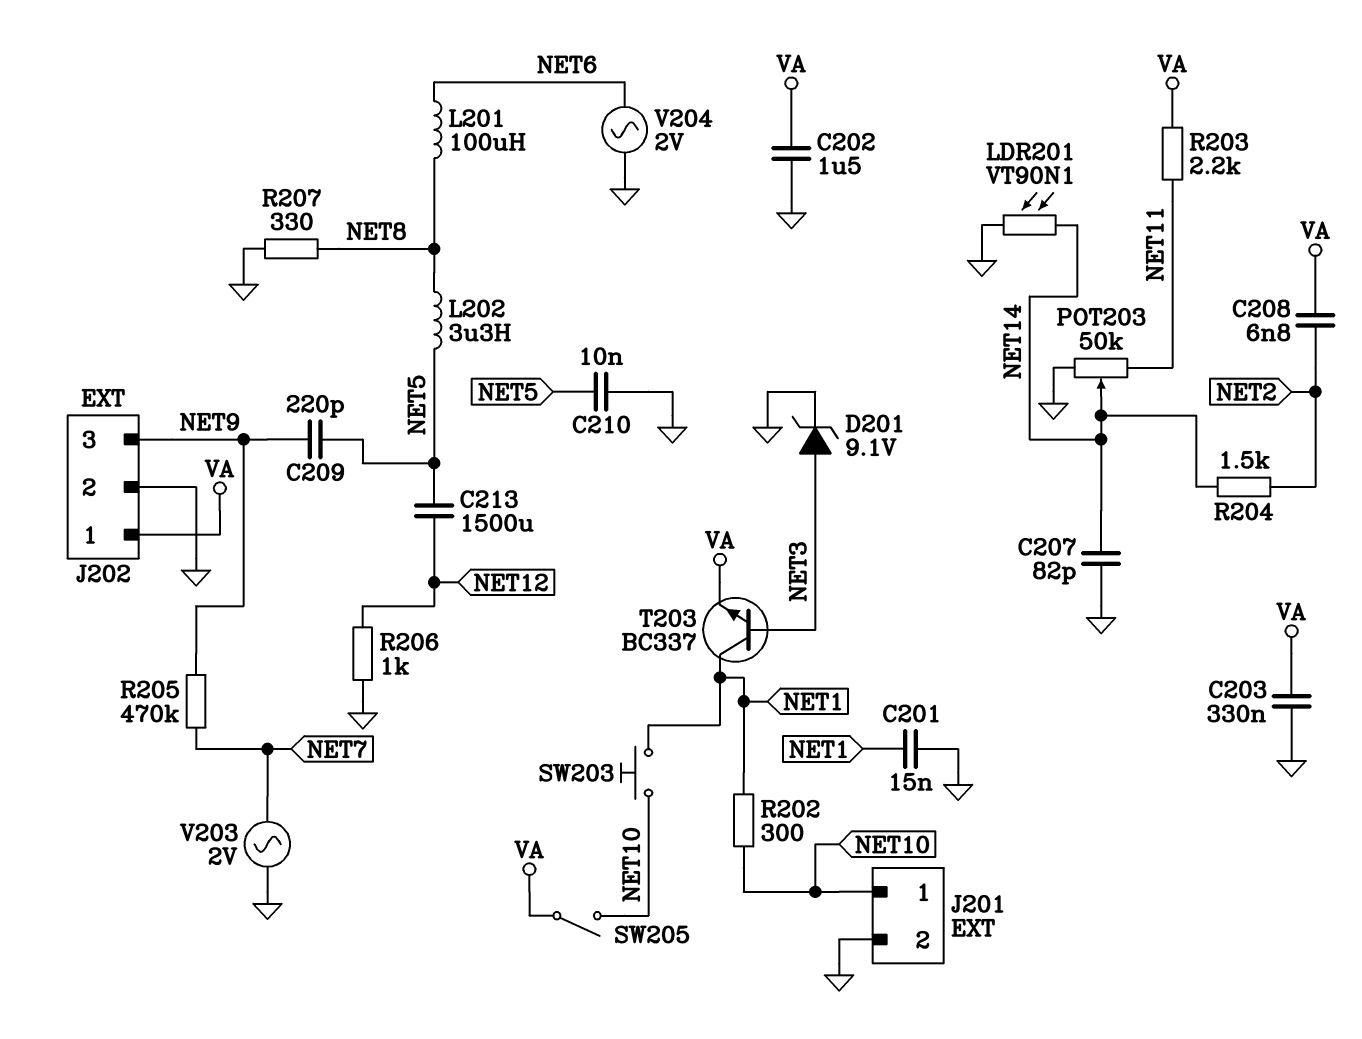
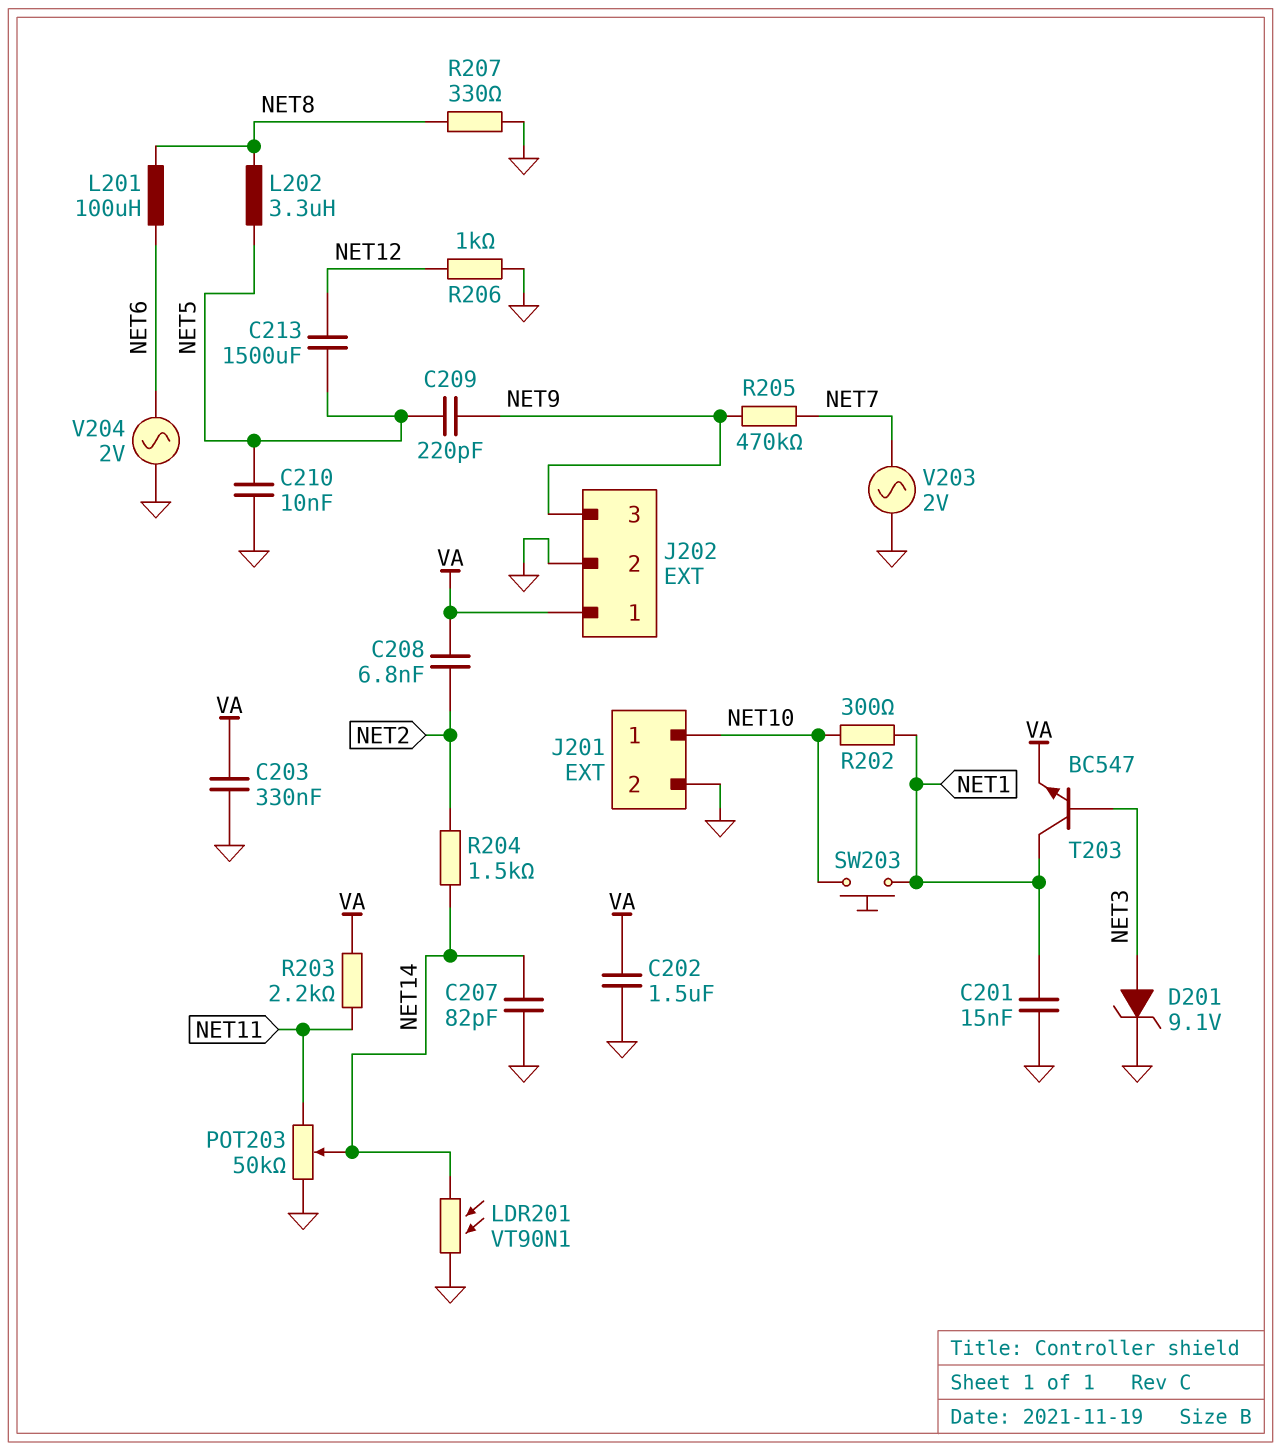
SW205: switch (NET10, VA) -> none
T203: NPN BC337 (B NET3, C NET1, E VA) -> NPN BC547 (B NET3, C NET1, E VA)

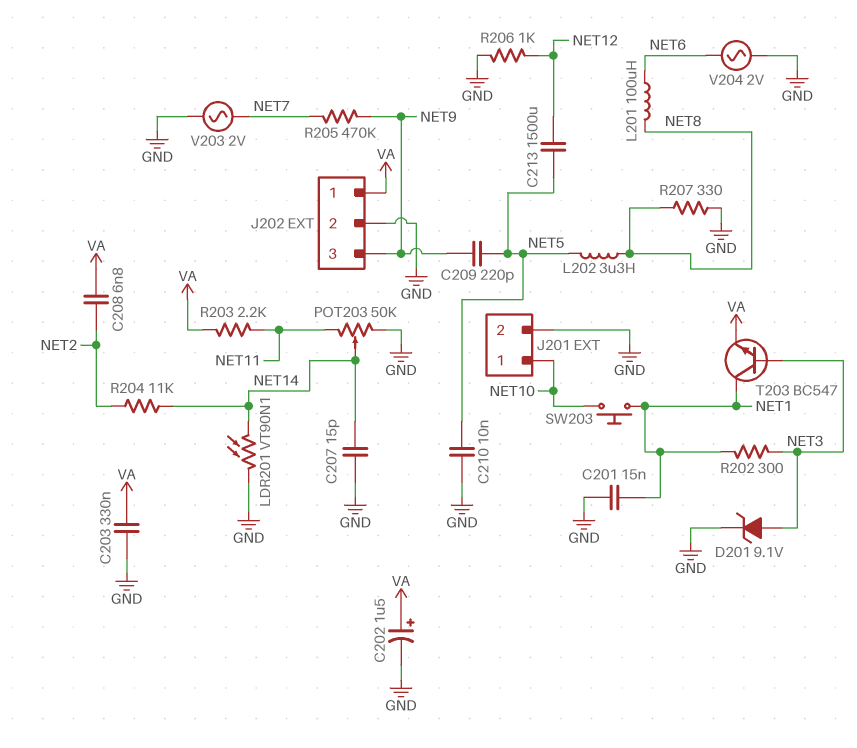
C202: 1.5uF (GND, VA) -> 1.5uF (plus VA, minus GND)
C207: 82pF (GND, NET14) -> 15pF (GND, NET14)
R202: 300 (NET1, NET10) -> 300 (NET1, NET3)
R204: 1.5k (NET2, NET14) -> 11k (NET2, NET14)

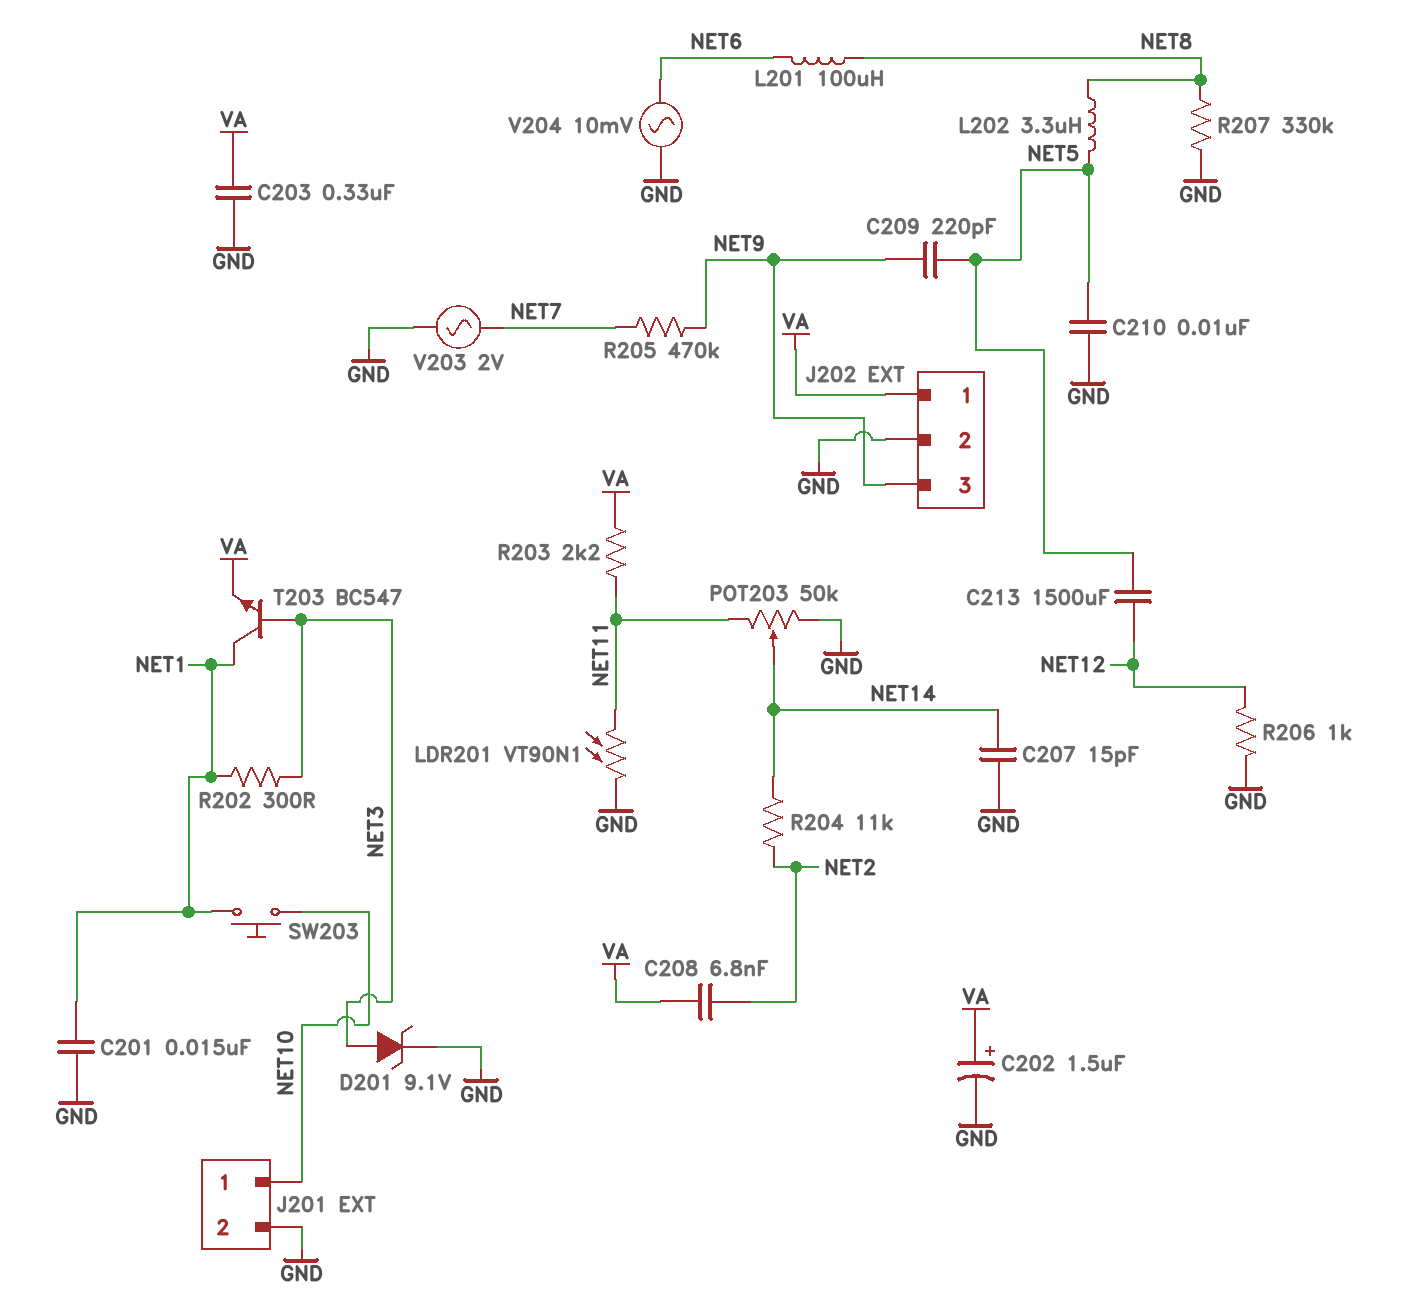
LDR201: VT90N1 (GND, NET14) -> VT90N1 (GND, NET11)
R207: 330 (GND, NET8) -> 330k (GND, NET8)
V204: AC 2V (GND, NET6) -> AC 10mV (GND, NET6)

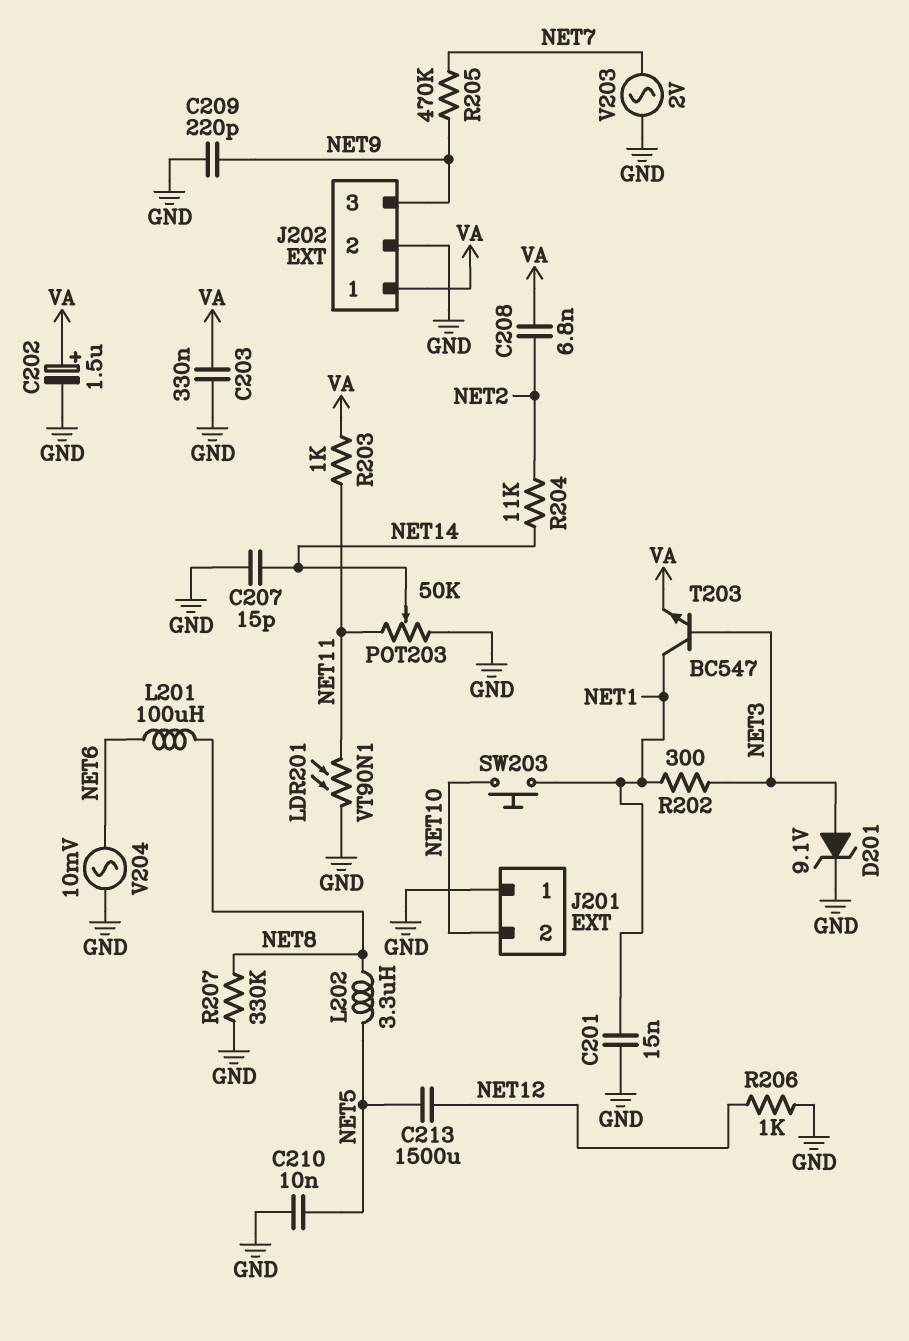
C209: 220pF (NET5, NET9) -> 220pF (GND, NET9)
J201 pin 1: NET10 -> GND
J201 pin 2: GND -> NET10
R203: 2.2k (NET11, VA) -> 1k (NET11, VA)

